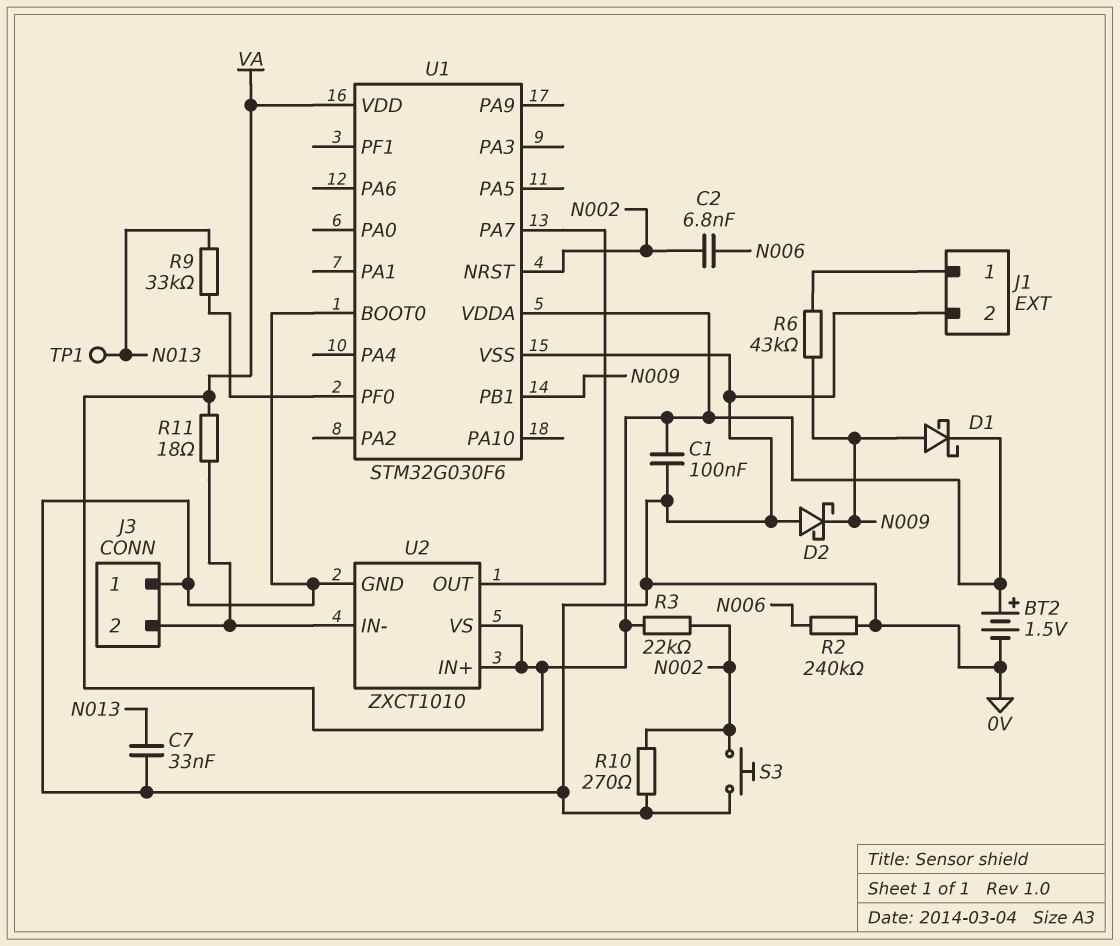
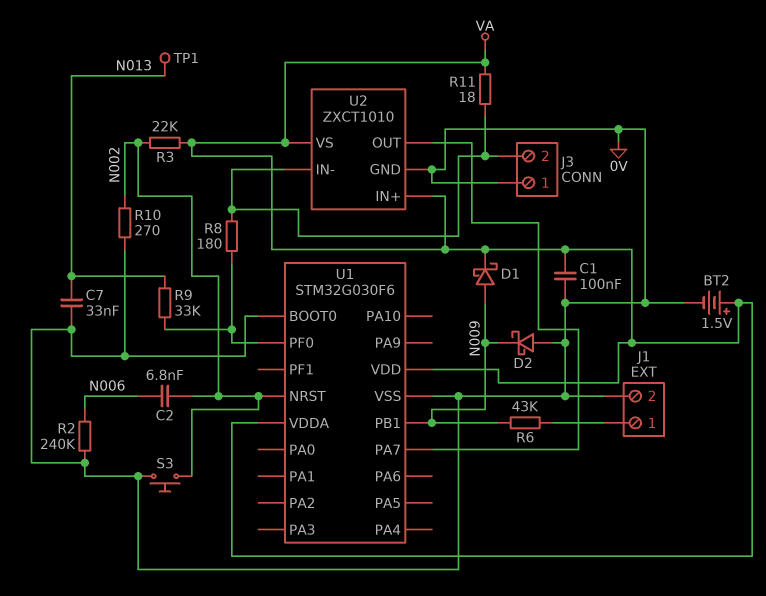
R8: none -> 180 (J3/2, U1/PF0)

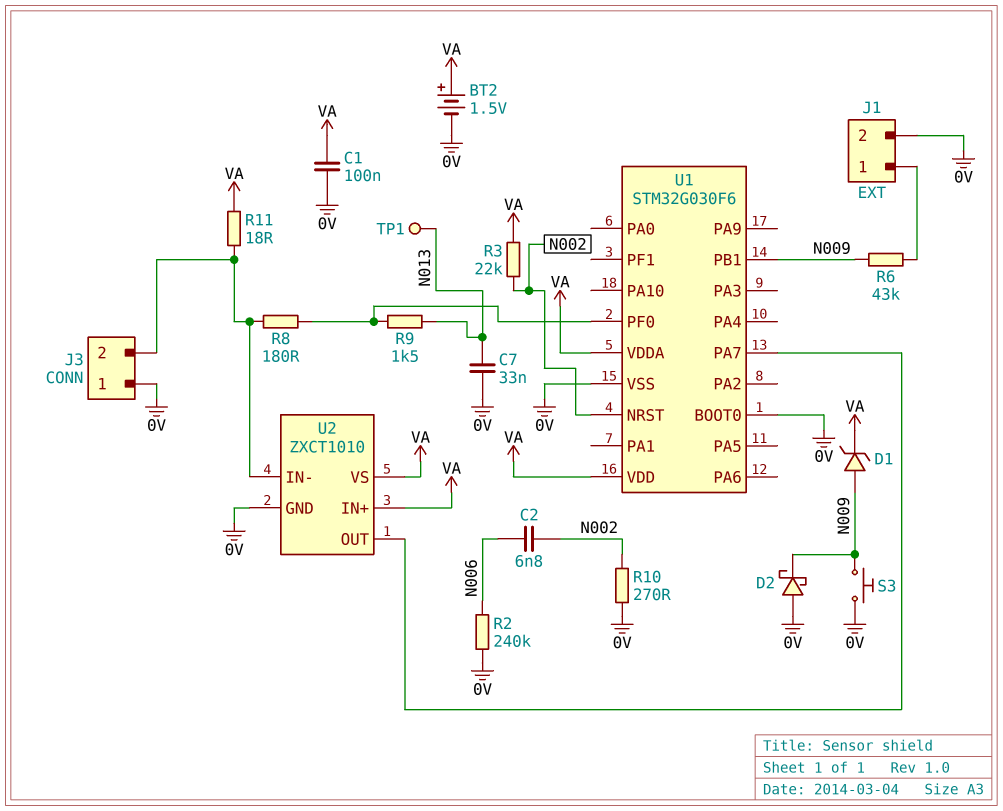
D1: schottky (A N009, K VA) -> zener (A N009, K VA)
R9: 33k (N013, U1/PF0) -> 1.5k (N013, U1/PF0)
S3: button (0V, N002) -> button (0V, N009)

